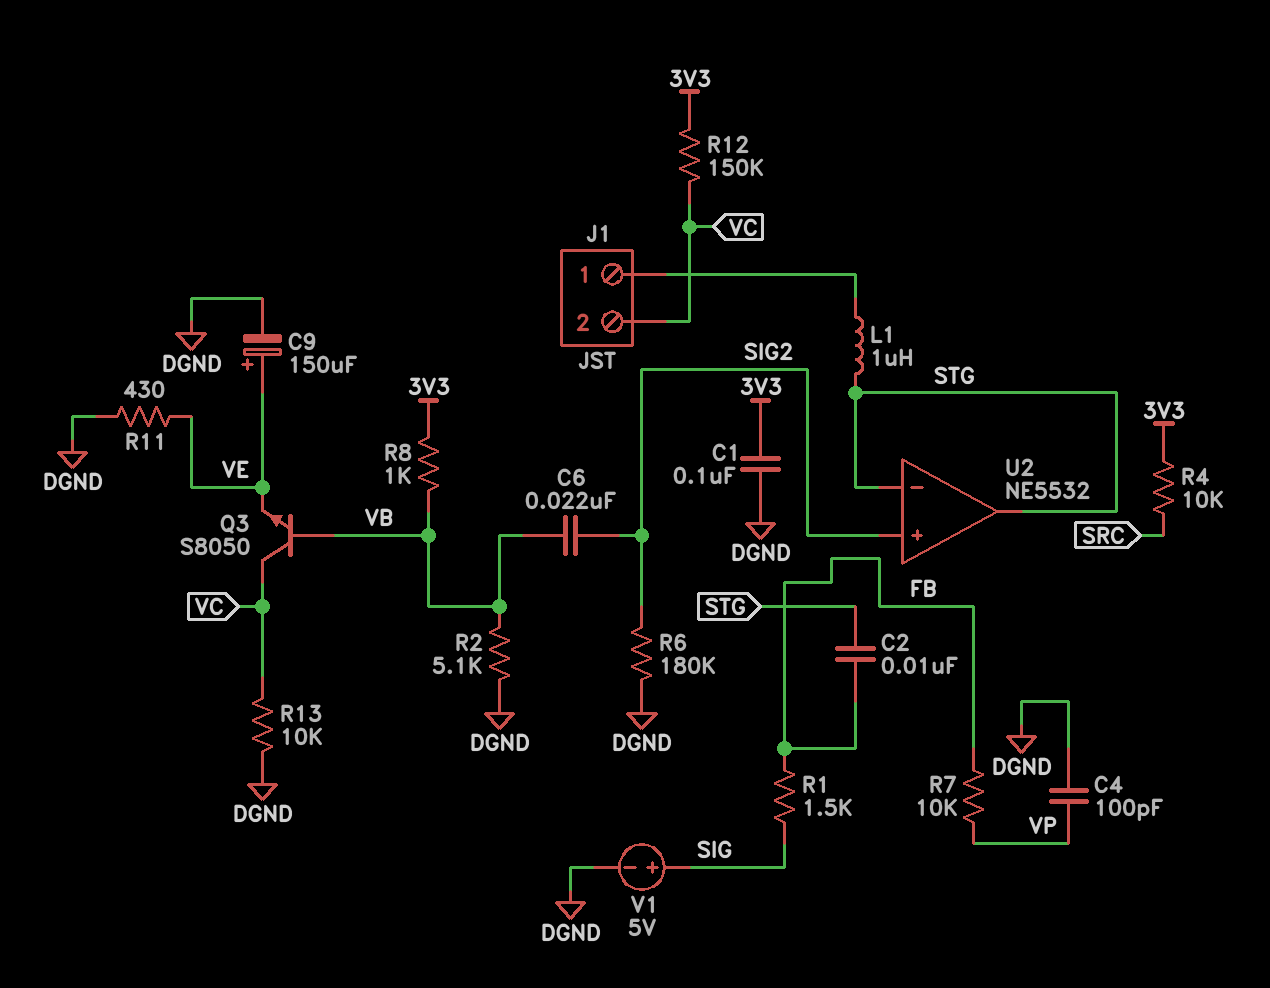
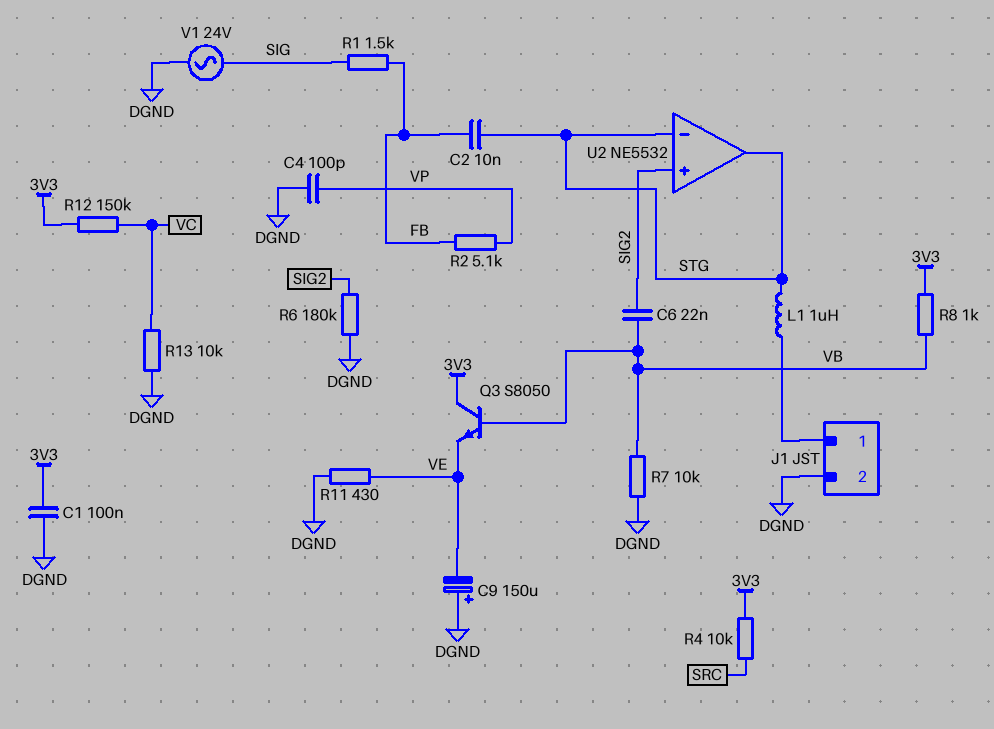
C9: 150uF (plus VE, minus DGND) -> 150uF (plus DGND, minus VE)
J1 pin 2: VC -> DGND
Q3: NPN S8050 (B VB, C VC, E VE) -> NPN S8050 (B VB, C 3V3, E VE)
R2: 5.1k (DGND, VB) -> 5.1k (FB, VP)
R7: 10k (FB, VP) -> 10k (DGND, VB)
V1: 5V (plus SIG, minus DGND) -> AC 24V (DGND, SIG)

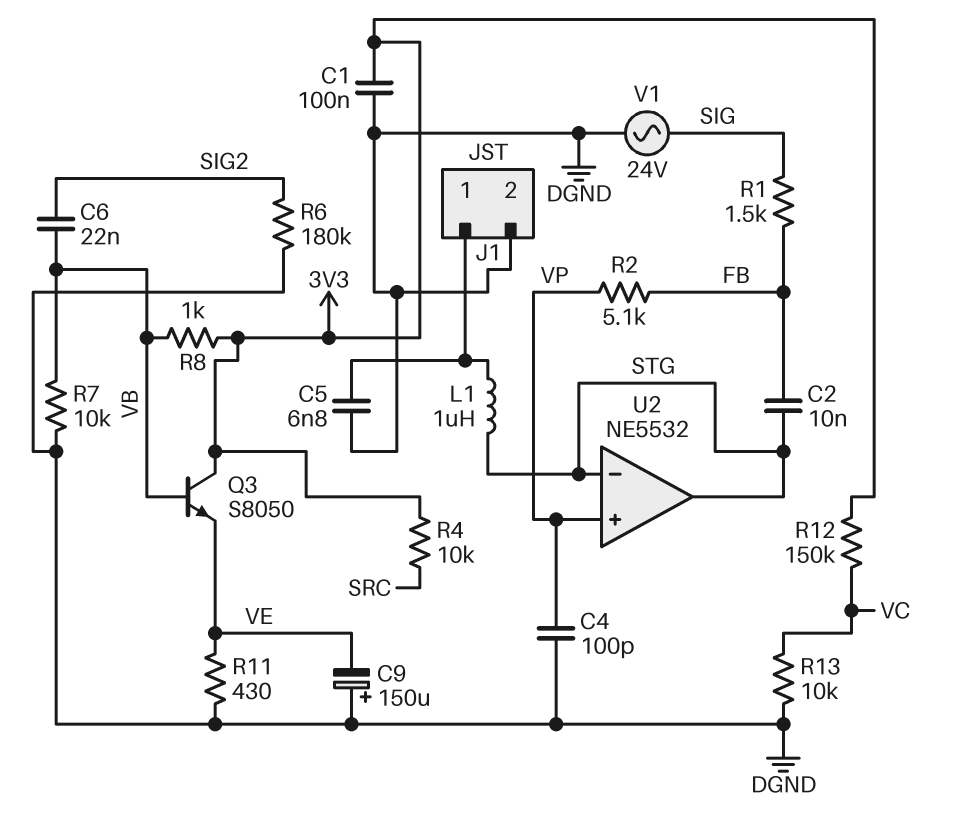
C5: none -> 6.8nF (DGND, J1/1)
U2 pin in+: SIG2 -> VP

